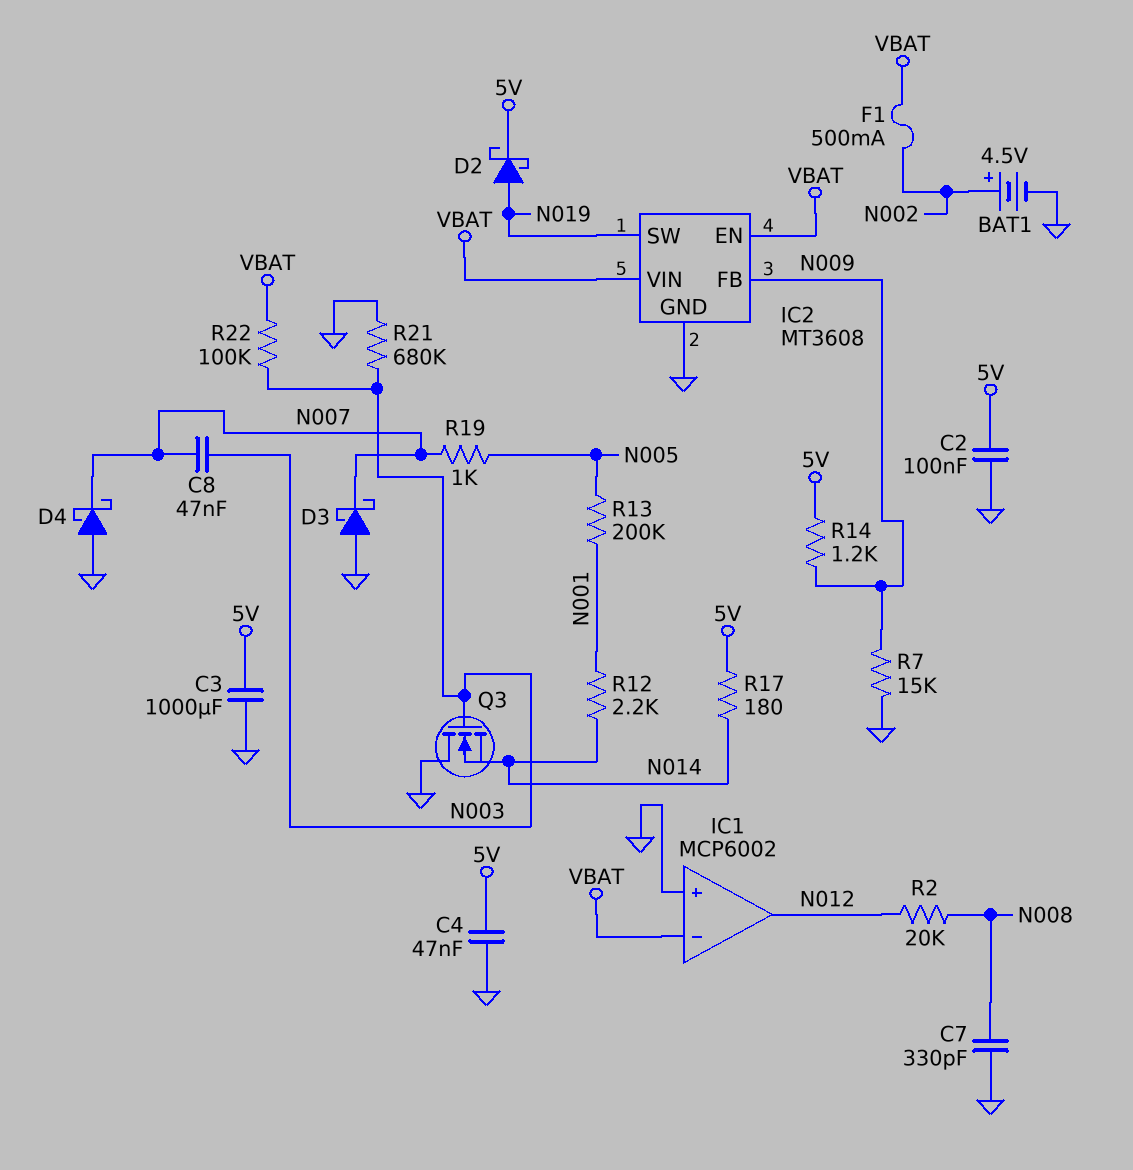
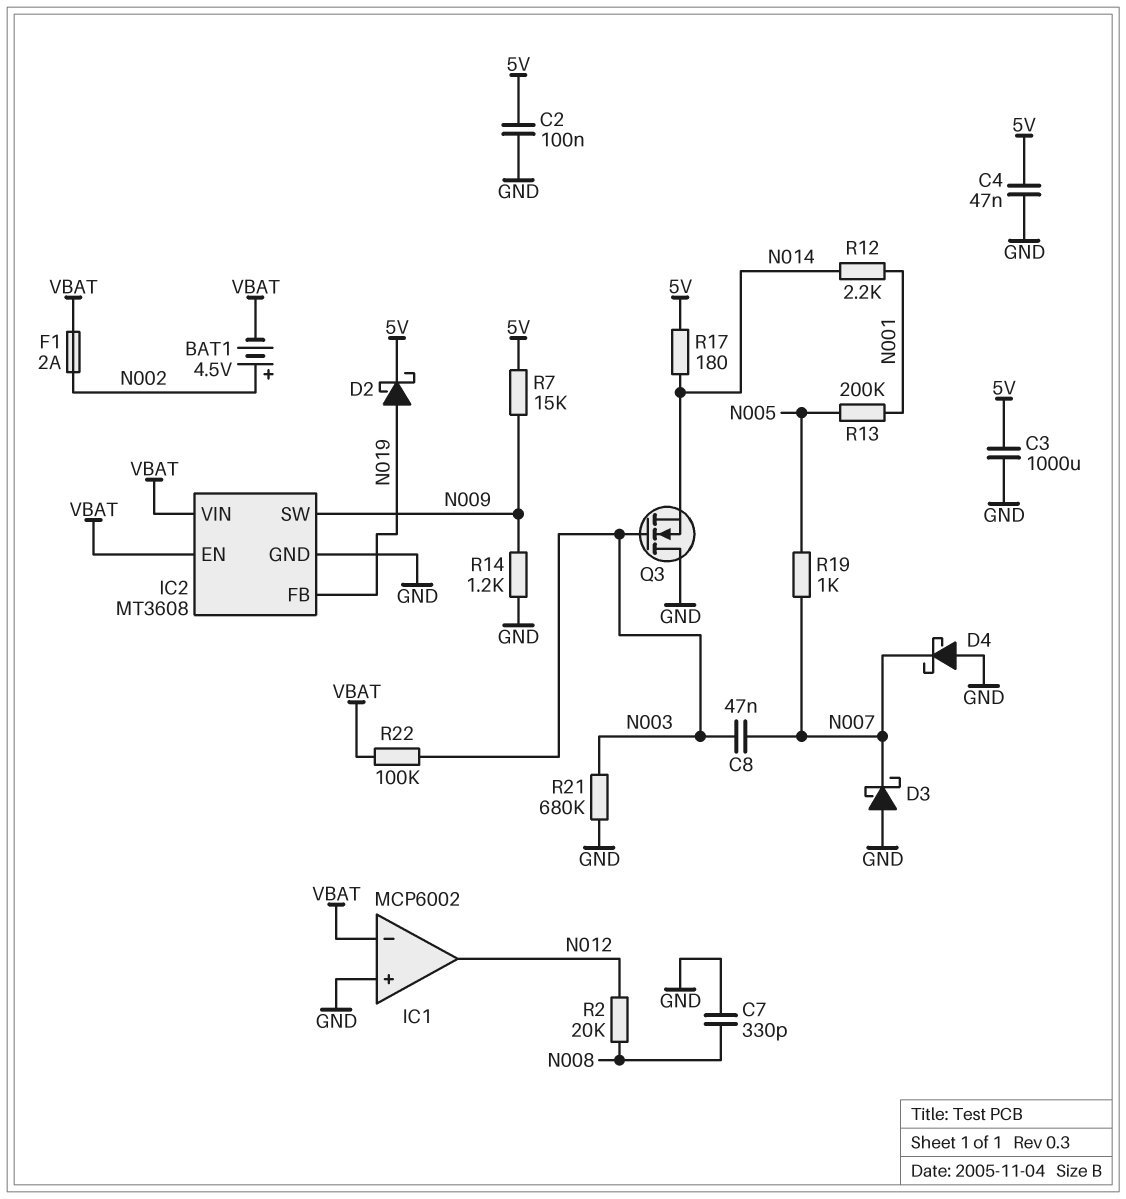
BAT1: 4.5V (plus N002, minus GND) -> 4.5V (plus N002, minus VBAT)
F1: 500mA (N002, VBAT) -> 2A (N002, VBAT)
IC2 pin FB: N009 -> N019
IC2 pin SW: N019 -> N009
R7: 15k (GND, N009) -> 15k (5V, N009)
R14: 1.2k (5V, N009) -> 1.2k (GND, N009)

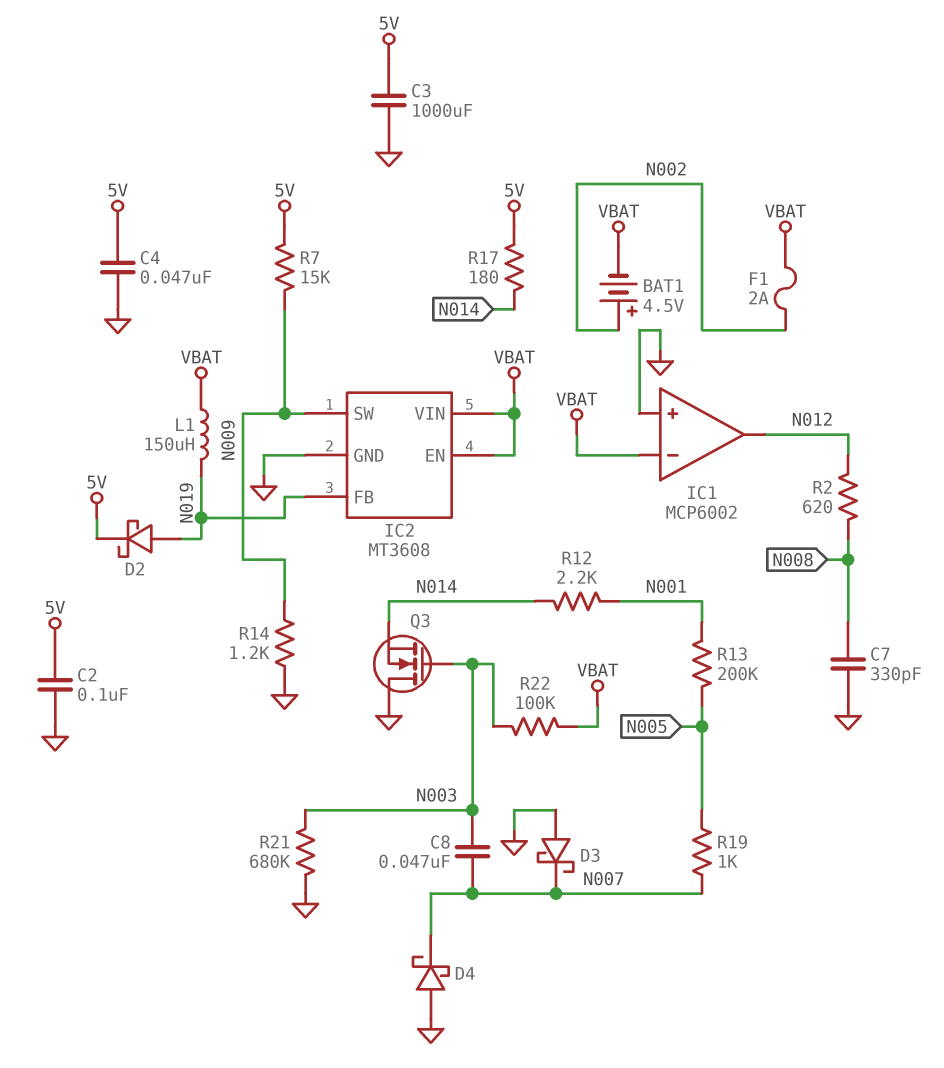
L1: none -> 150uH (N019, VBAT)
R2: 20k (N008, N012) -> 620 (N008, N012)

